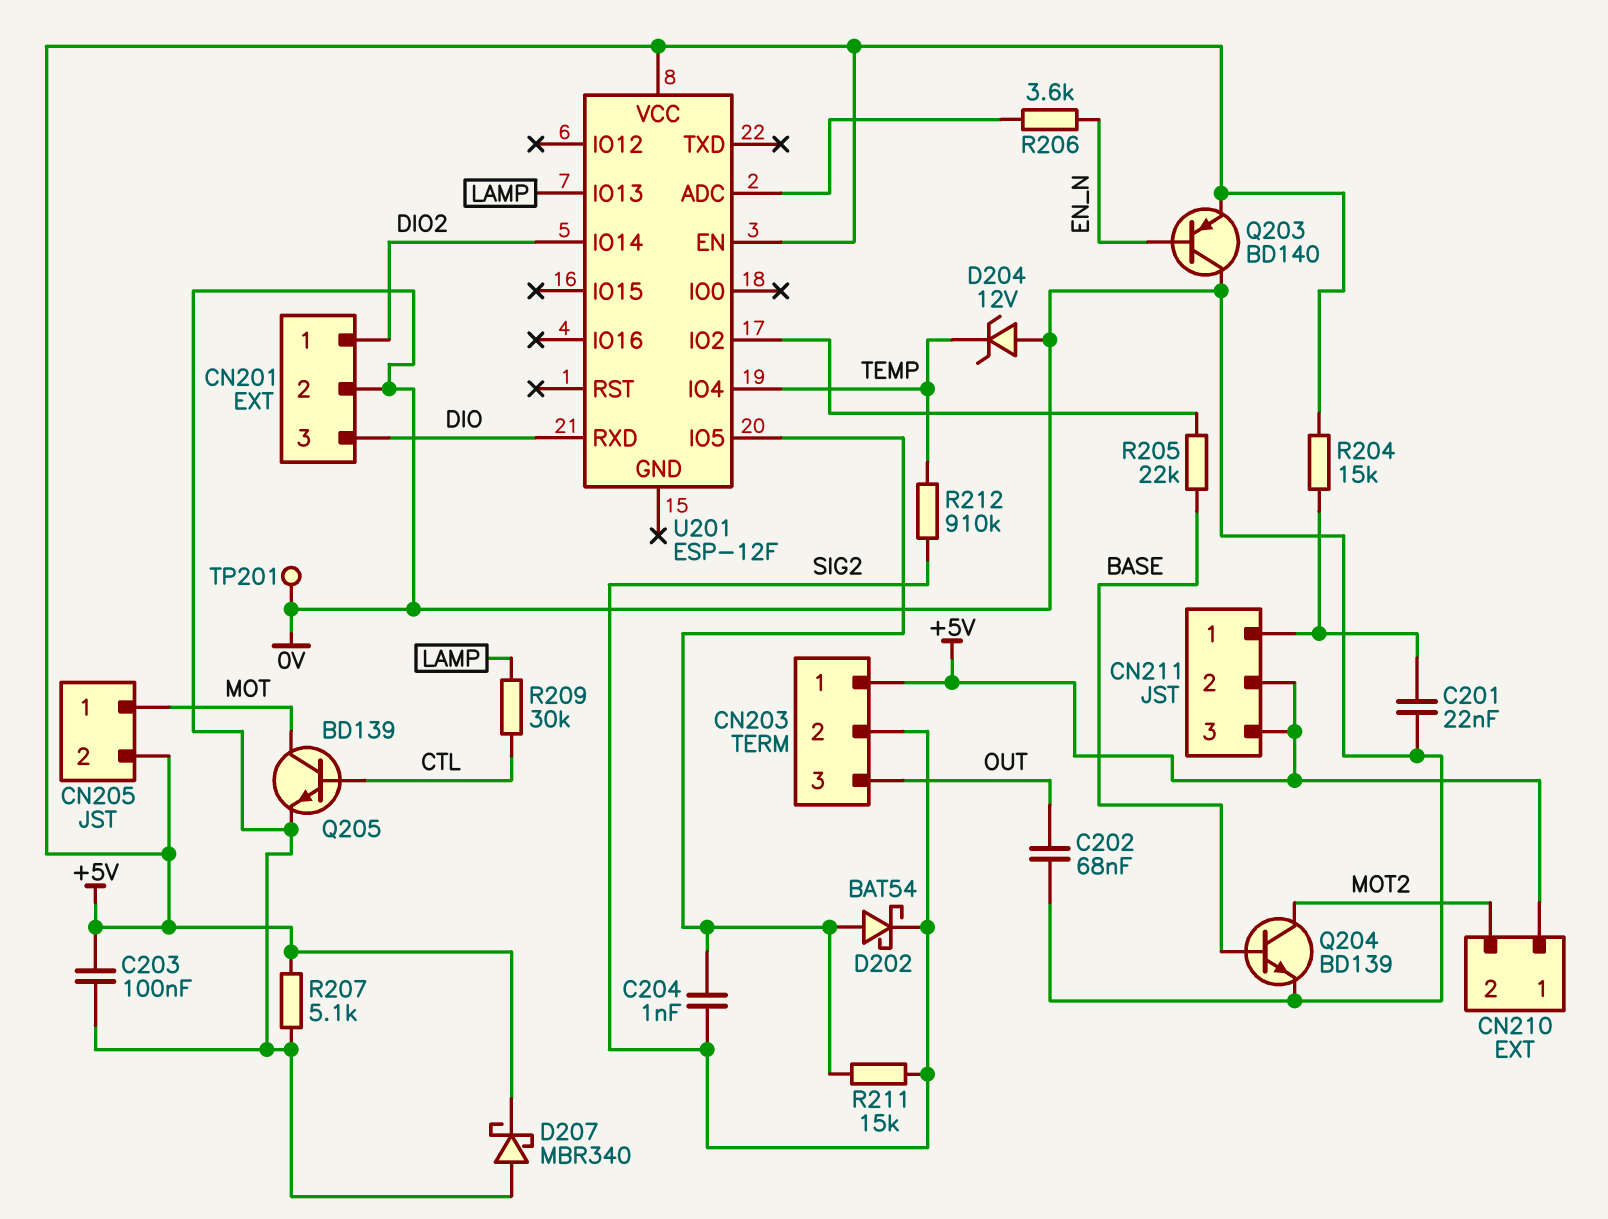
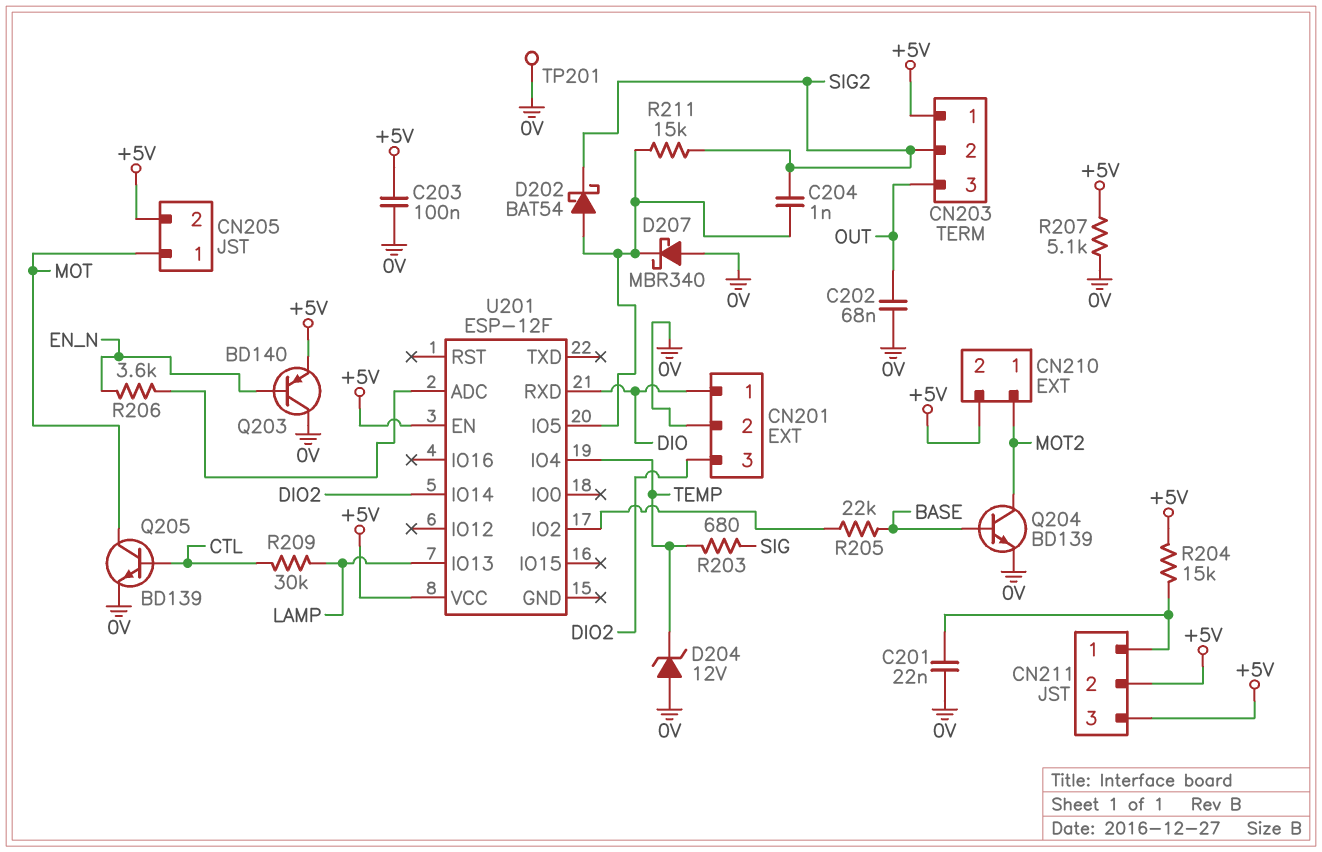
CN201 pin 1: DIO2 -> DIO
CN201 pin 3: DIO -> DIO2
CN210 pin 1: +5V -> MOT2
CN210 pin 2: MOT2 -> +5V
D207: schottky MBR340 (A 0V, K +5V) -> schottky MBR340 (A 0V, K U201/IO5)
R203: none -> 680 (SIG, TEMP)
R212: 910k (SIG2, TEMP) -> none

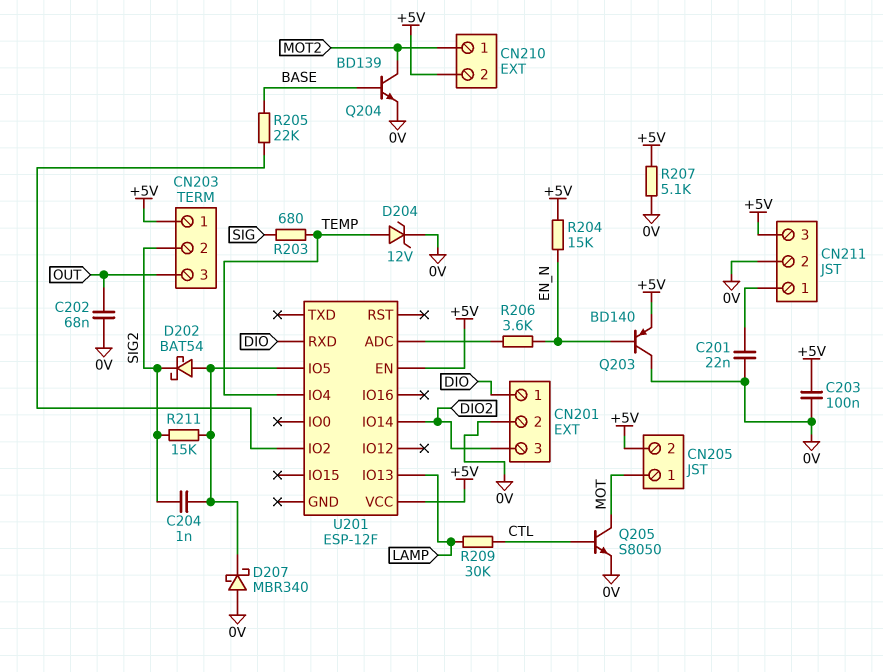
CN211 pin 2: +5V -> 0V
D204: zener 12V (A 0V, K TEMP) -> zener 12V (A TEMP, K 0V)
Q205: NPN BD139 (B CTL, C MOT, E 0V) -> NPN S8050 (B CTL, C MOT, E 0V)
R204: 15k (+5V, CN211/1) -> 15k (+5V, EN_N)
TP201: test point (0V) -> none

